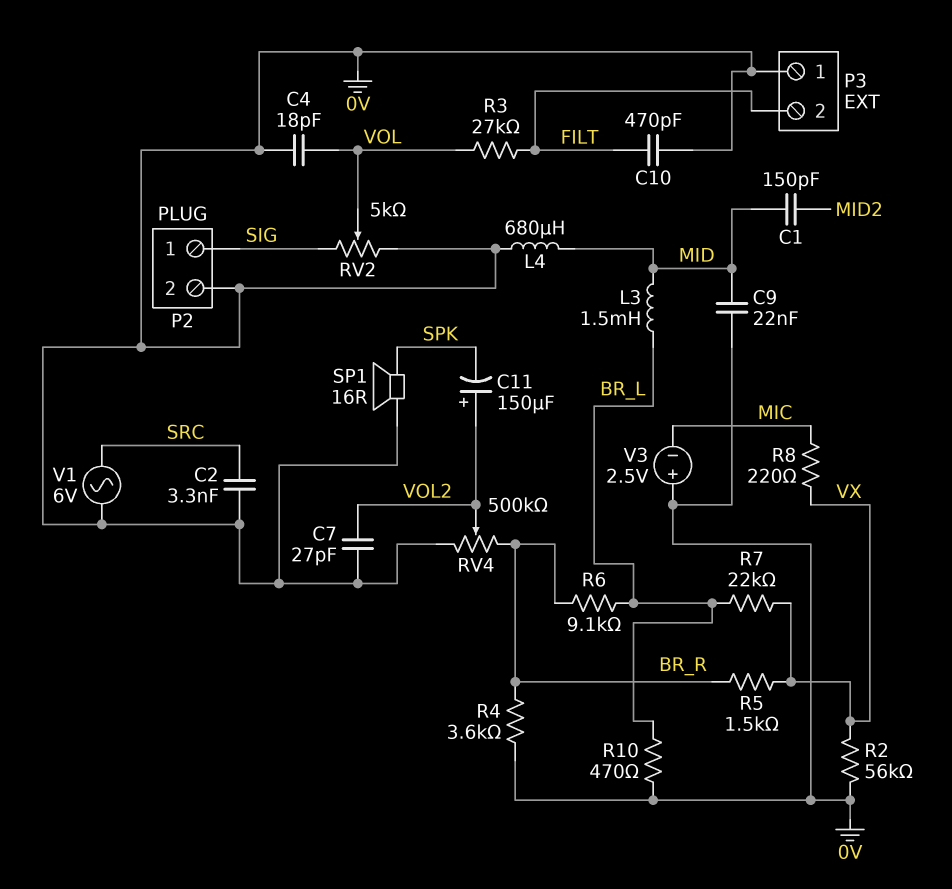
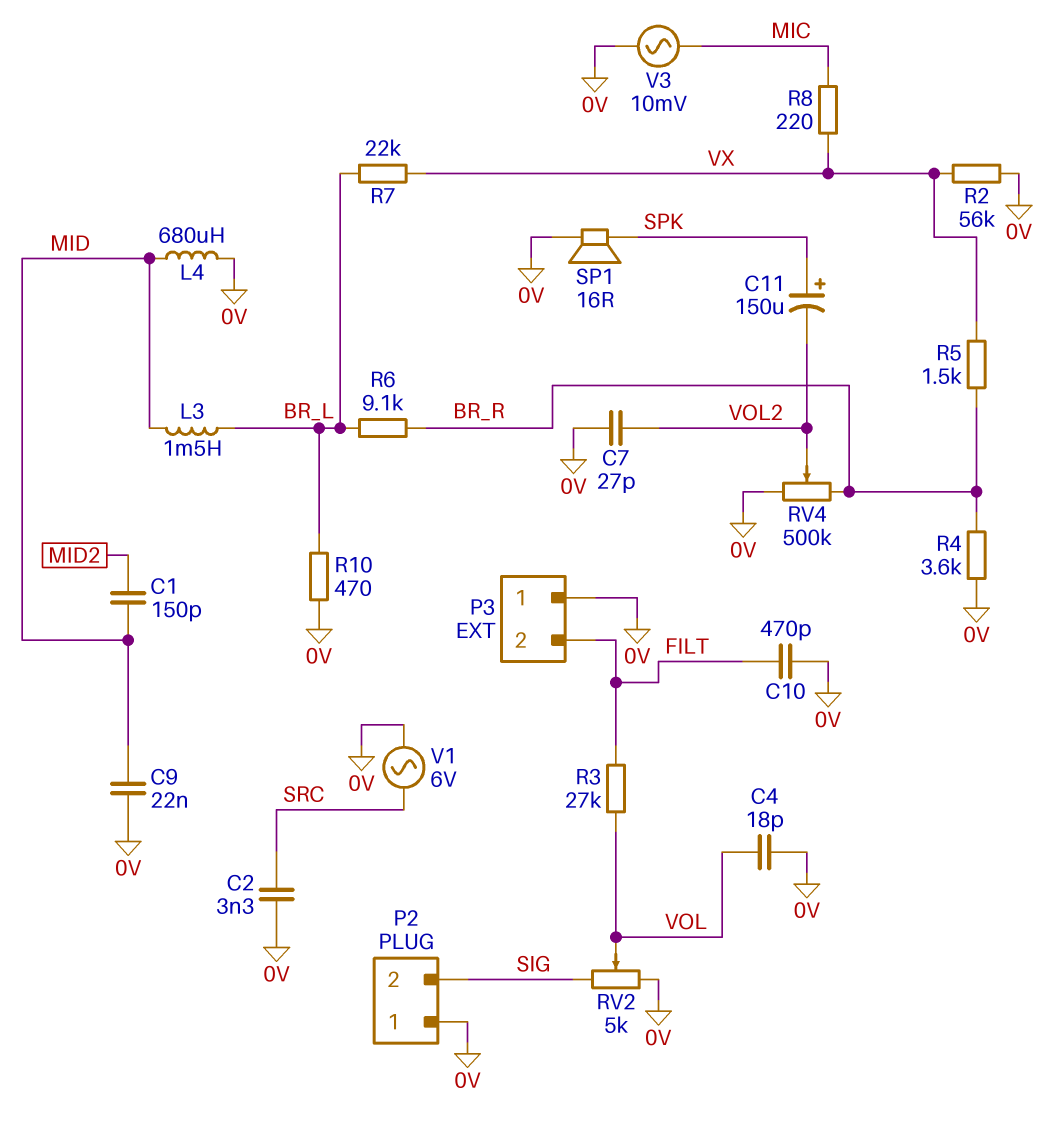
C11: 150uF (plus VOL2, minus SPK) -> 150uF (plus SPK, minus VOL2)
P2 pin 1: SIG -> 0V
P2 pin 2: 0V -> SIG
V3: 2.5V (plus 0V, minus MIC) -> AC 10mV (0V, MIC)

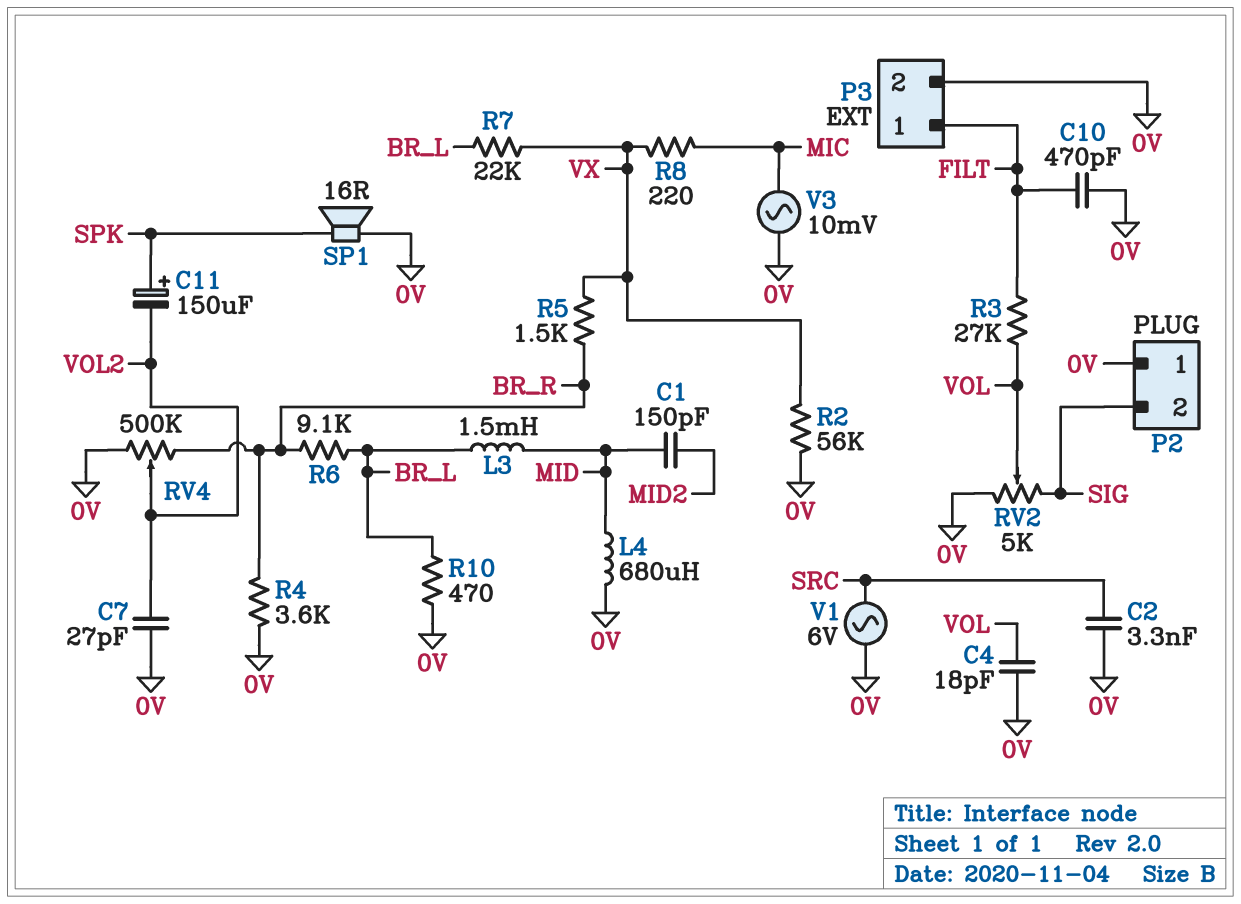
C9: 22nF (0V, MID) -> none
P3 pin 1: 0V -> FILT
P3 pin 2: FILT -> 0V

